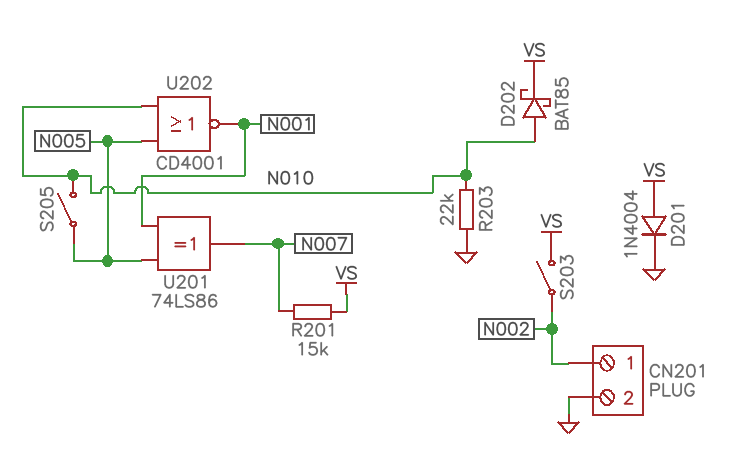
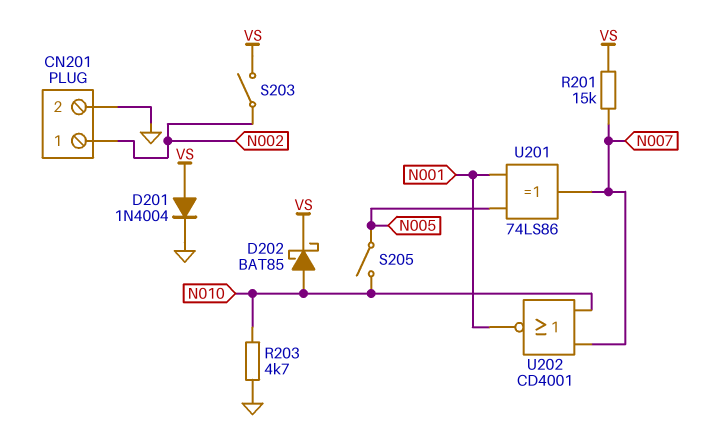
R203: 22k (GND, N010) -> 4.7k (GND, N010)
U202: NOR CD4001 (in N005, in N010, out N001) -> NOR CD4001 (in N007, in N010, out N001)

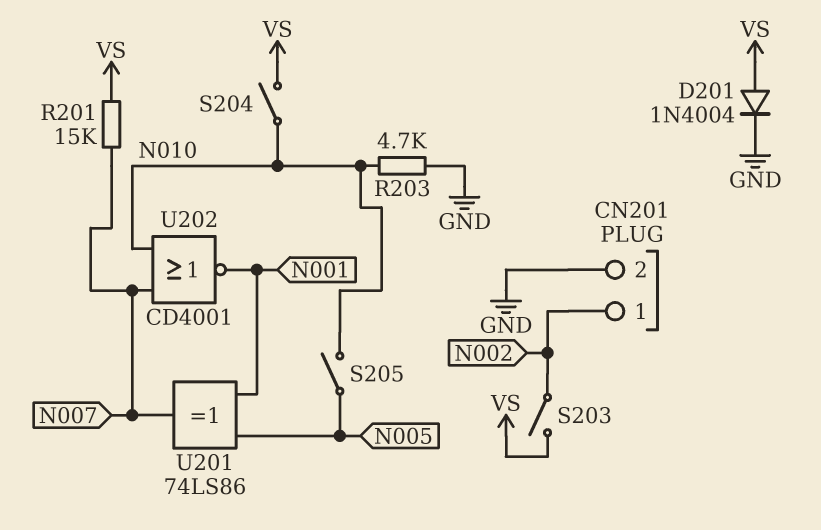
D202: schottky BAT85 (A N010, K VS) -> none
S204: none -> switch (N010, VS)

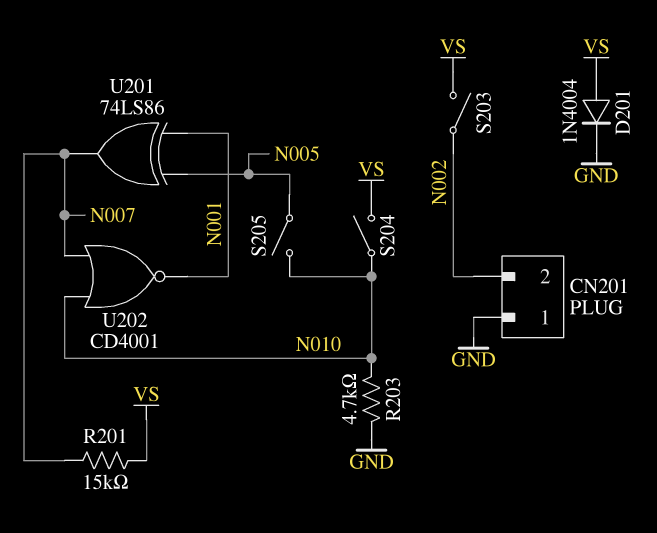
CN201 pin 1: N002 -> GND
CN201 pin 2: GND -> N002

